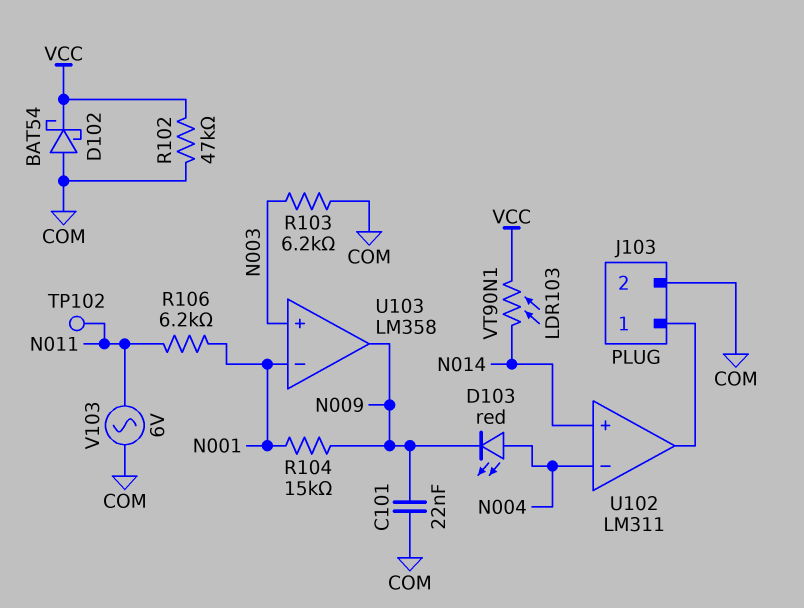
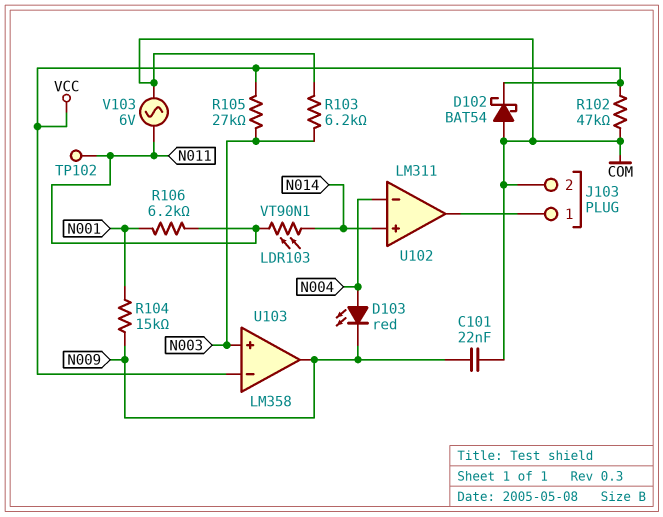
LDR103: VT90N1 (N014, VCC) -> VT90N1 (N011, N014)
R105: none -> 27k (N003, VCC)
U103 pin in-: N001 -> VCC

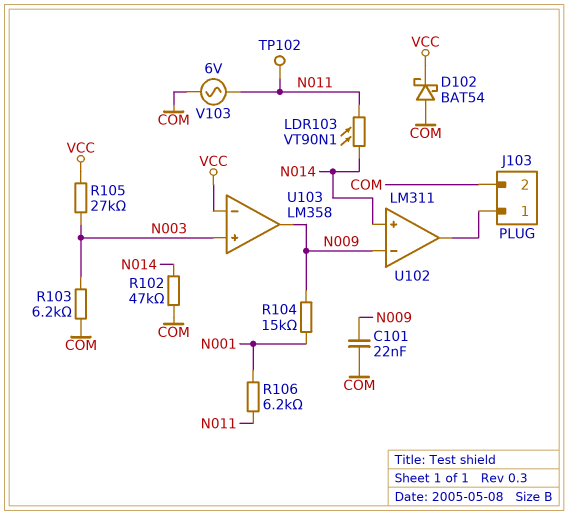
D103: LED red (A N004, K N009) -> none
R102: 47k (COM, VCC) -> 47k (COM, N014)
U102 pin in-: N004 -> N009

